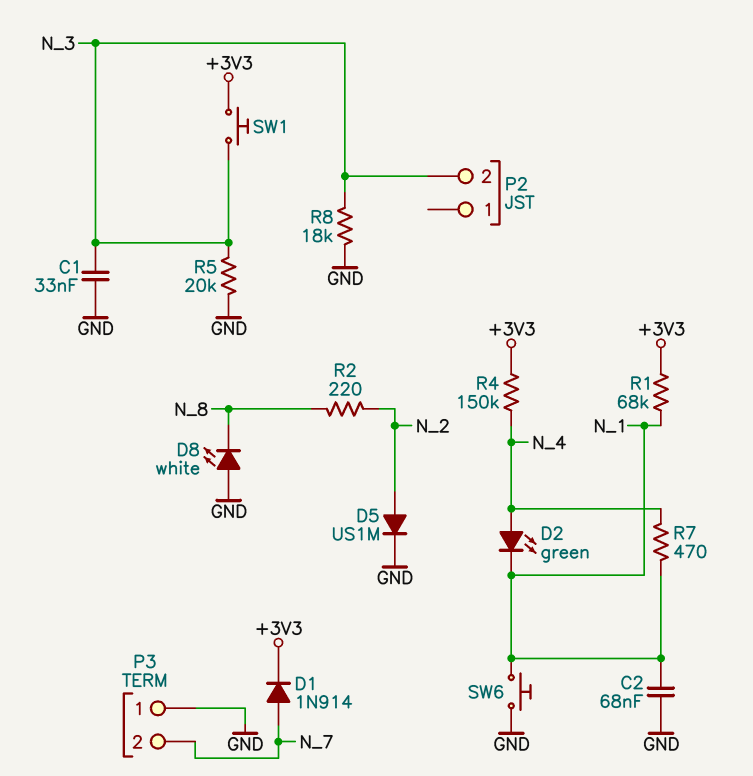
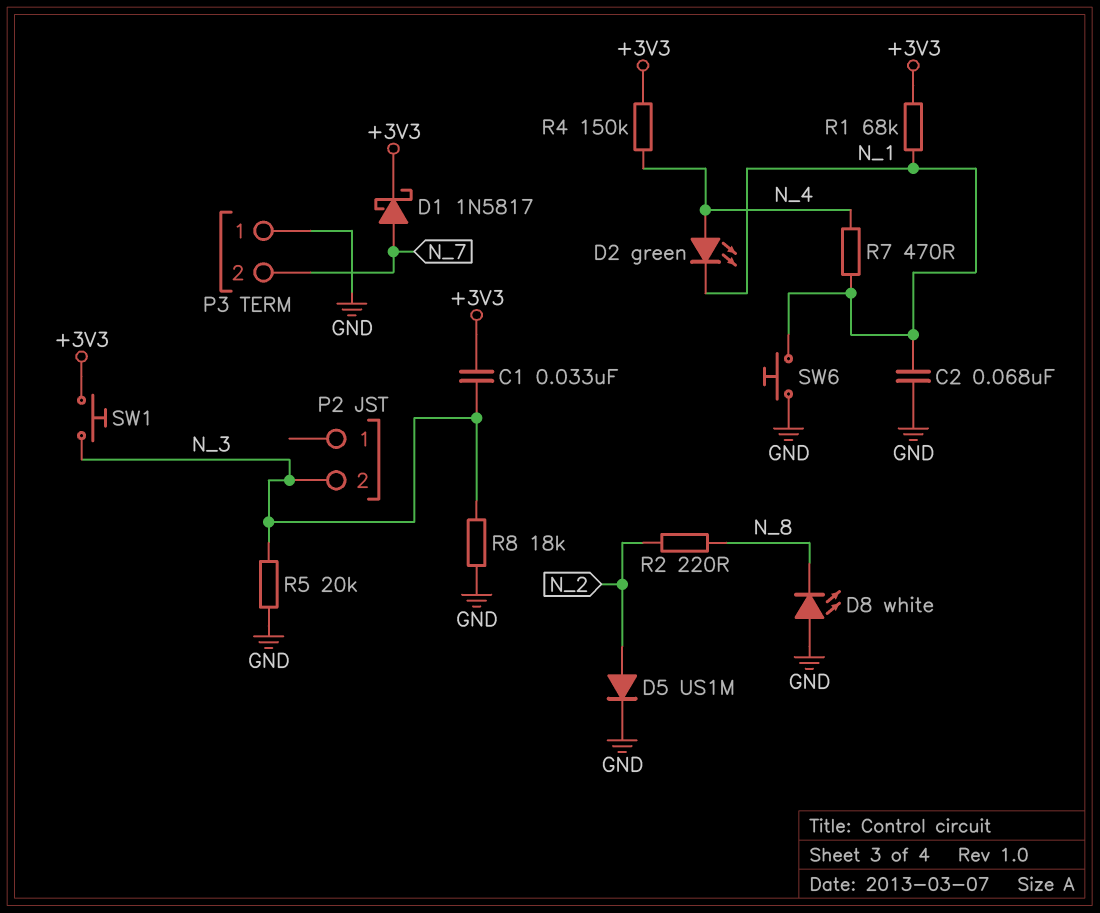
C1: 33nF (GND, N_3) -> 33nF (+3V3, N_3)
D1: diode 1N914 (A N_7, K +3V3) -> schottky 1N5817 (A N_7, K +3V3)

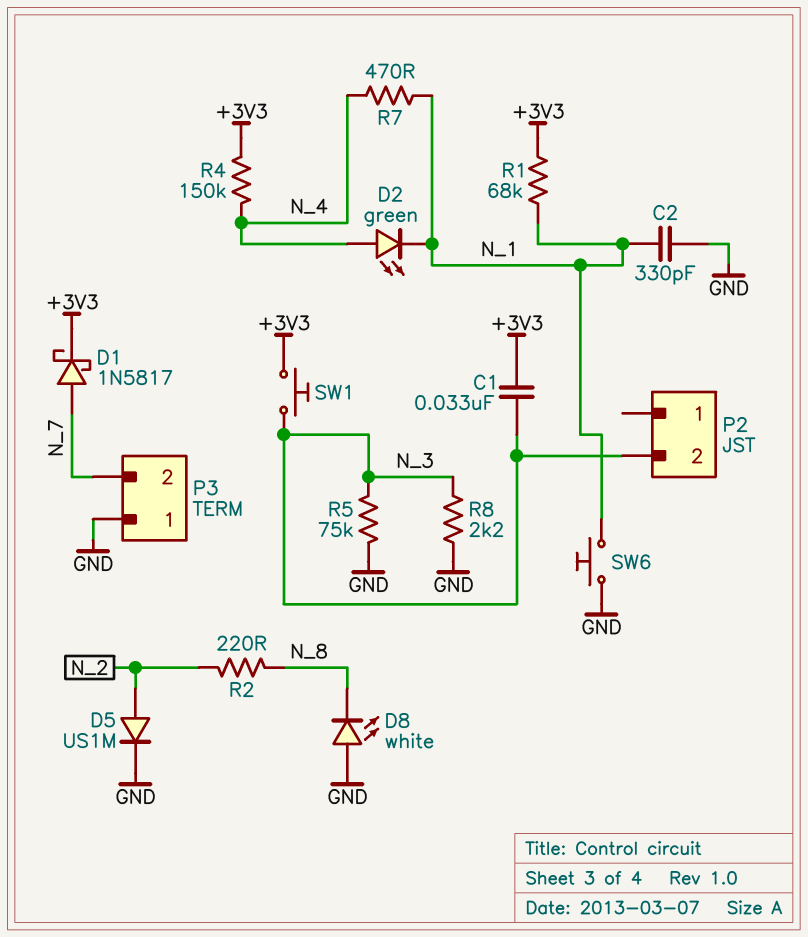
C2: 68nF (GND, N_1) -> 330pF (GND, N_1)
R5: 20k (GND, N_3) -> 75k (GND, N_3)
R8: 18k (GND, N_3) -> 2.2k (GND, N_3)

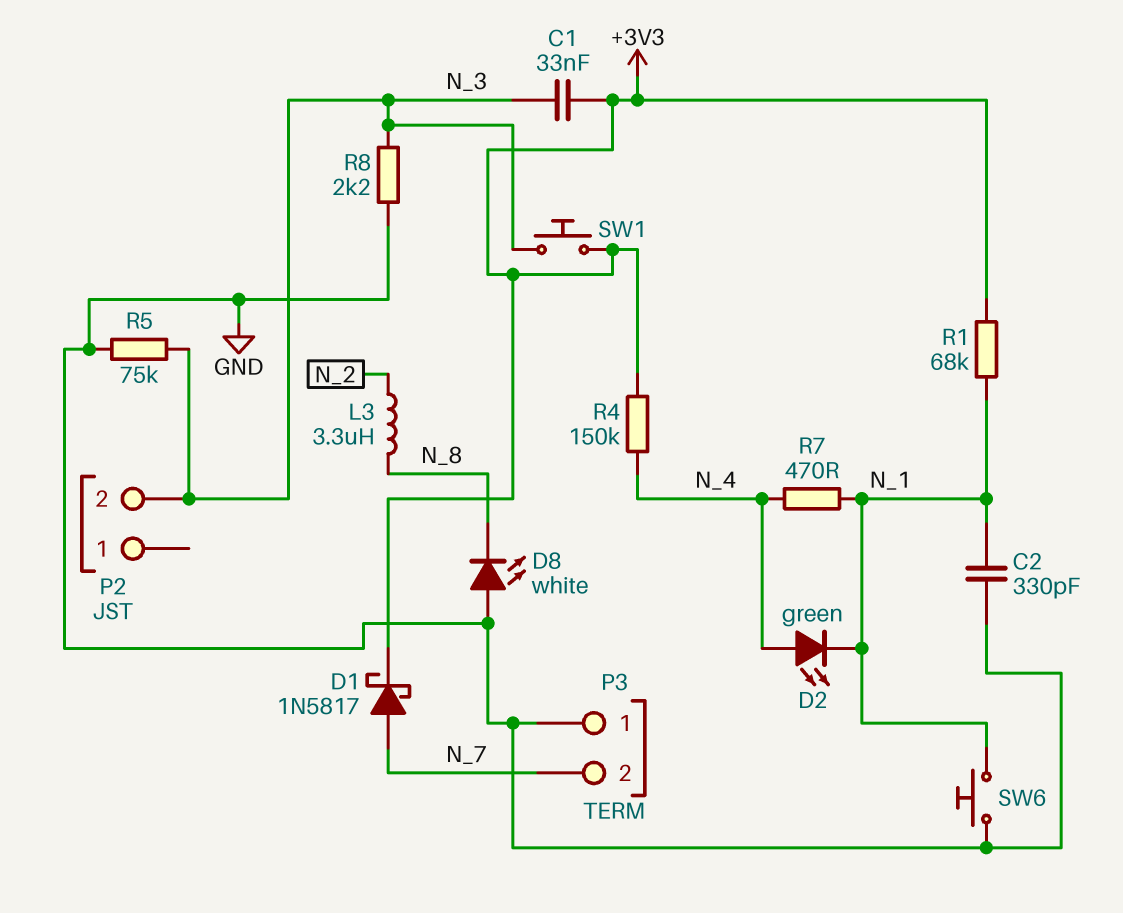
D5: diode US1M (A N_2, K GND) -> none
L3: none -> 3.3uH (N_2, N_8)
R2: 220 (N_2, N_8) -> none

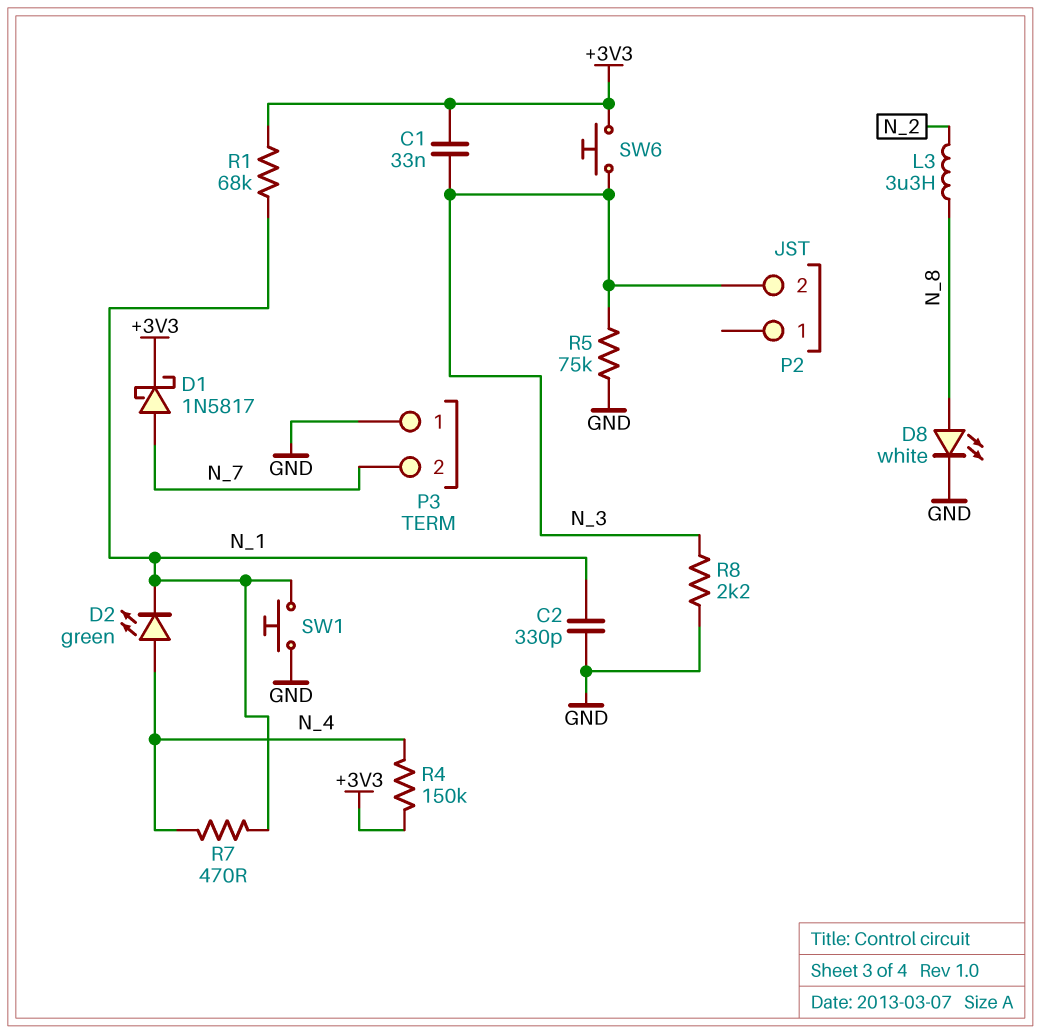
D8: LED white (A GND, K N_8) -> LED white (A N_8, K GND)
SW1: button (+3V3, N_3) -> button (GND, N_1)
SW6: button (GND, N_1) -> button (+3V3, N_3)

